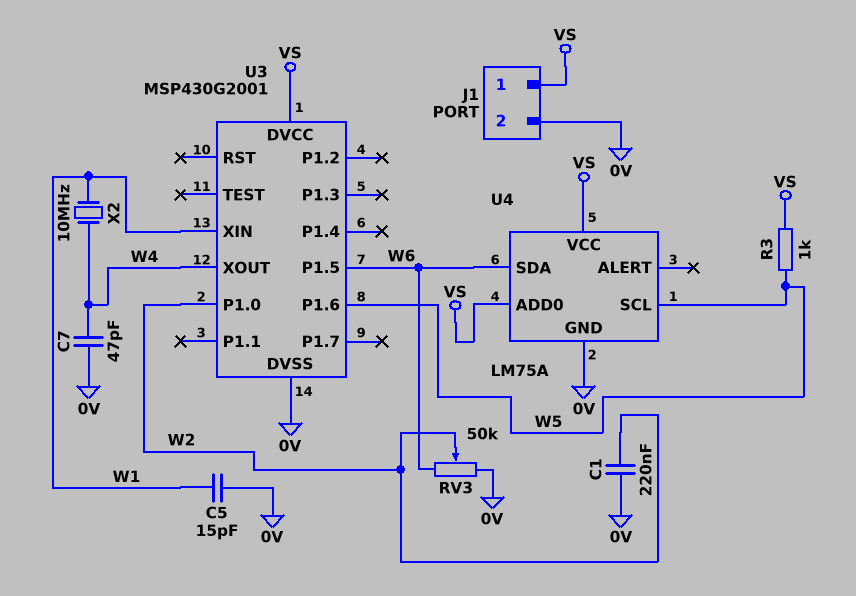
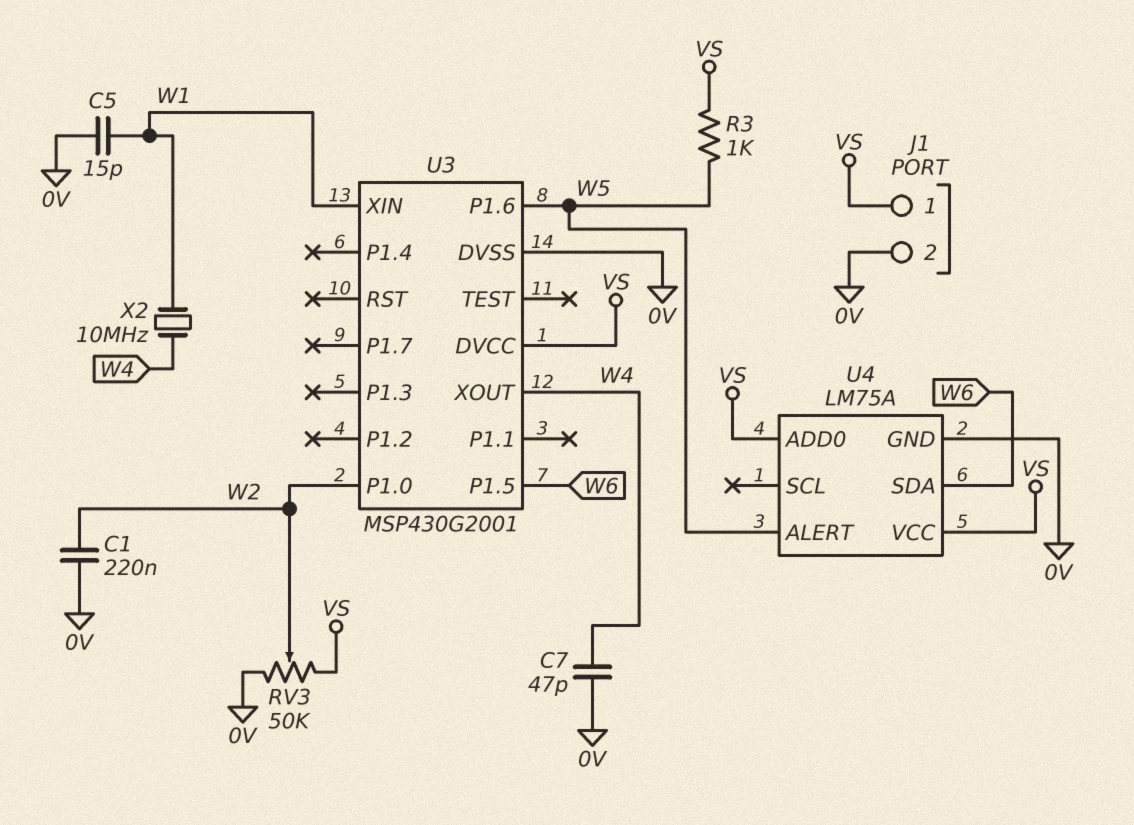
RV3: 50k (0V, W6, wiper W2) -> 50k (0V, VS, wiper W2)
U4 pin ALERT: none -> W5
U4 pin SCL: W5 -> none

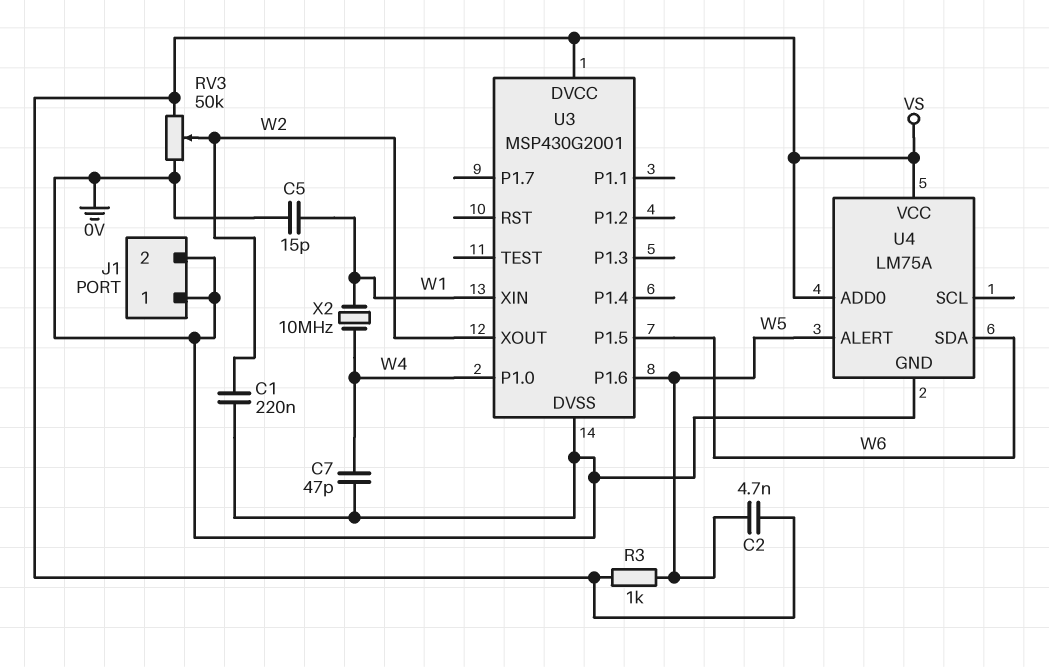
C2: none -> 4.7nF (VS, W5)
J1 pin 1: VS -> 0V
U3 pin P1.0: W2 -> W4
U3 pin XOUT: W4 -> W2

